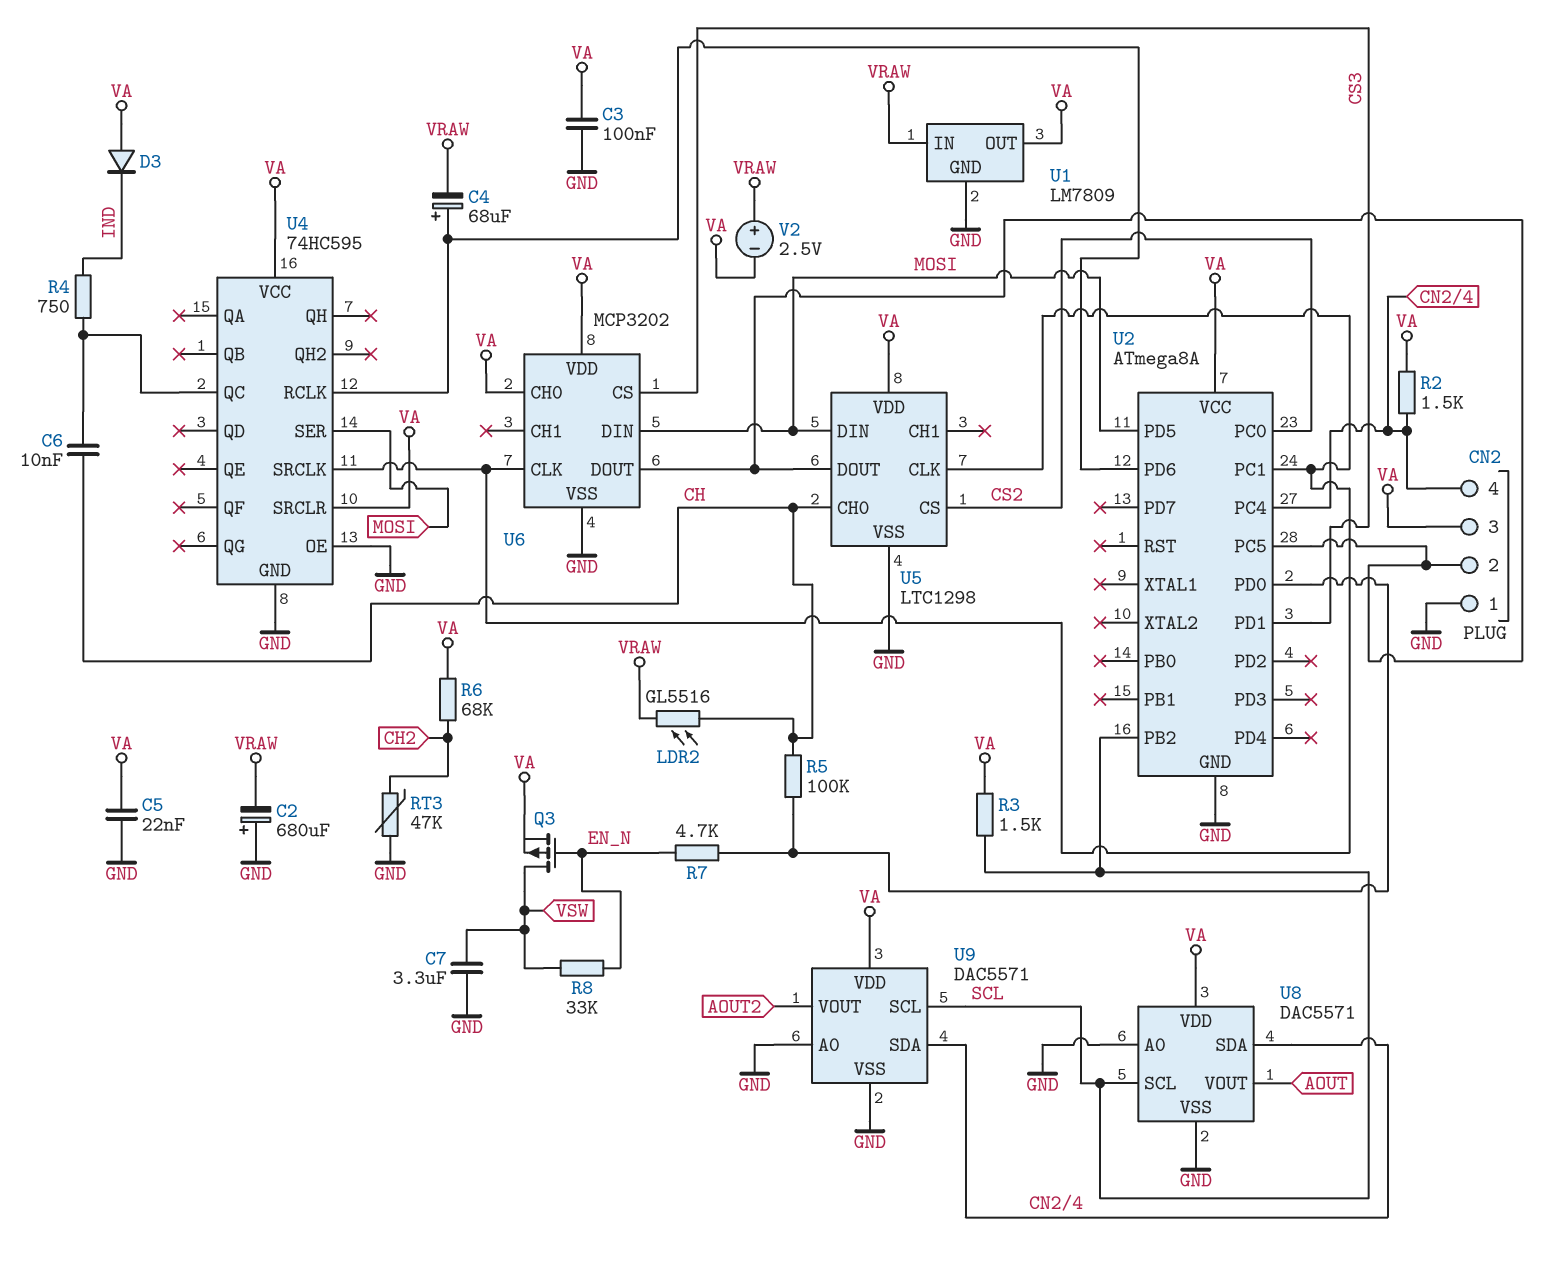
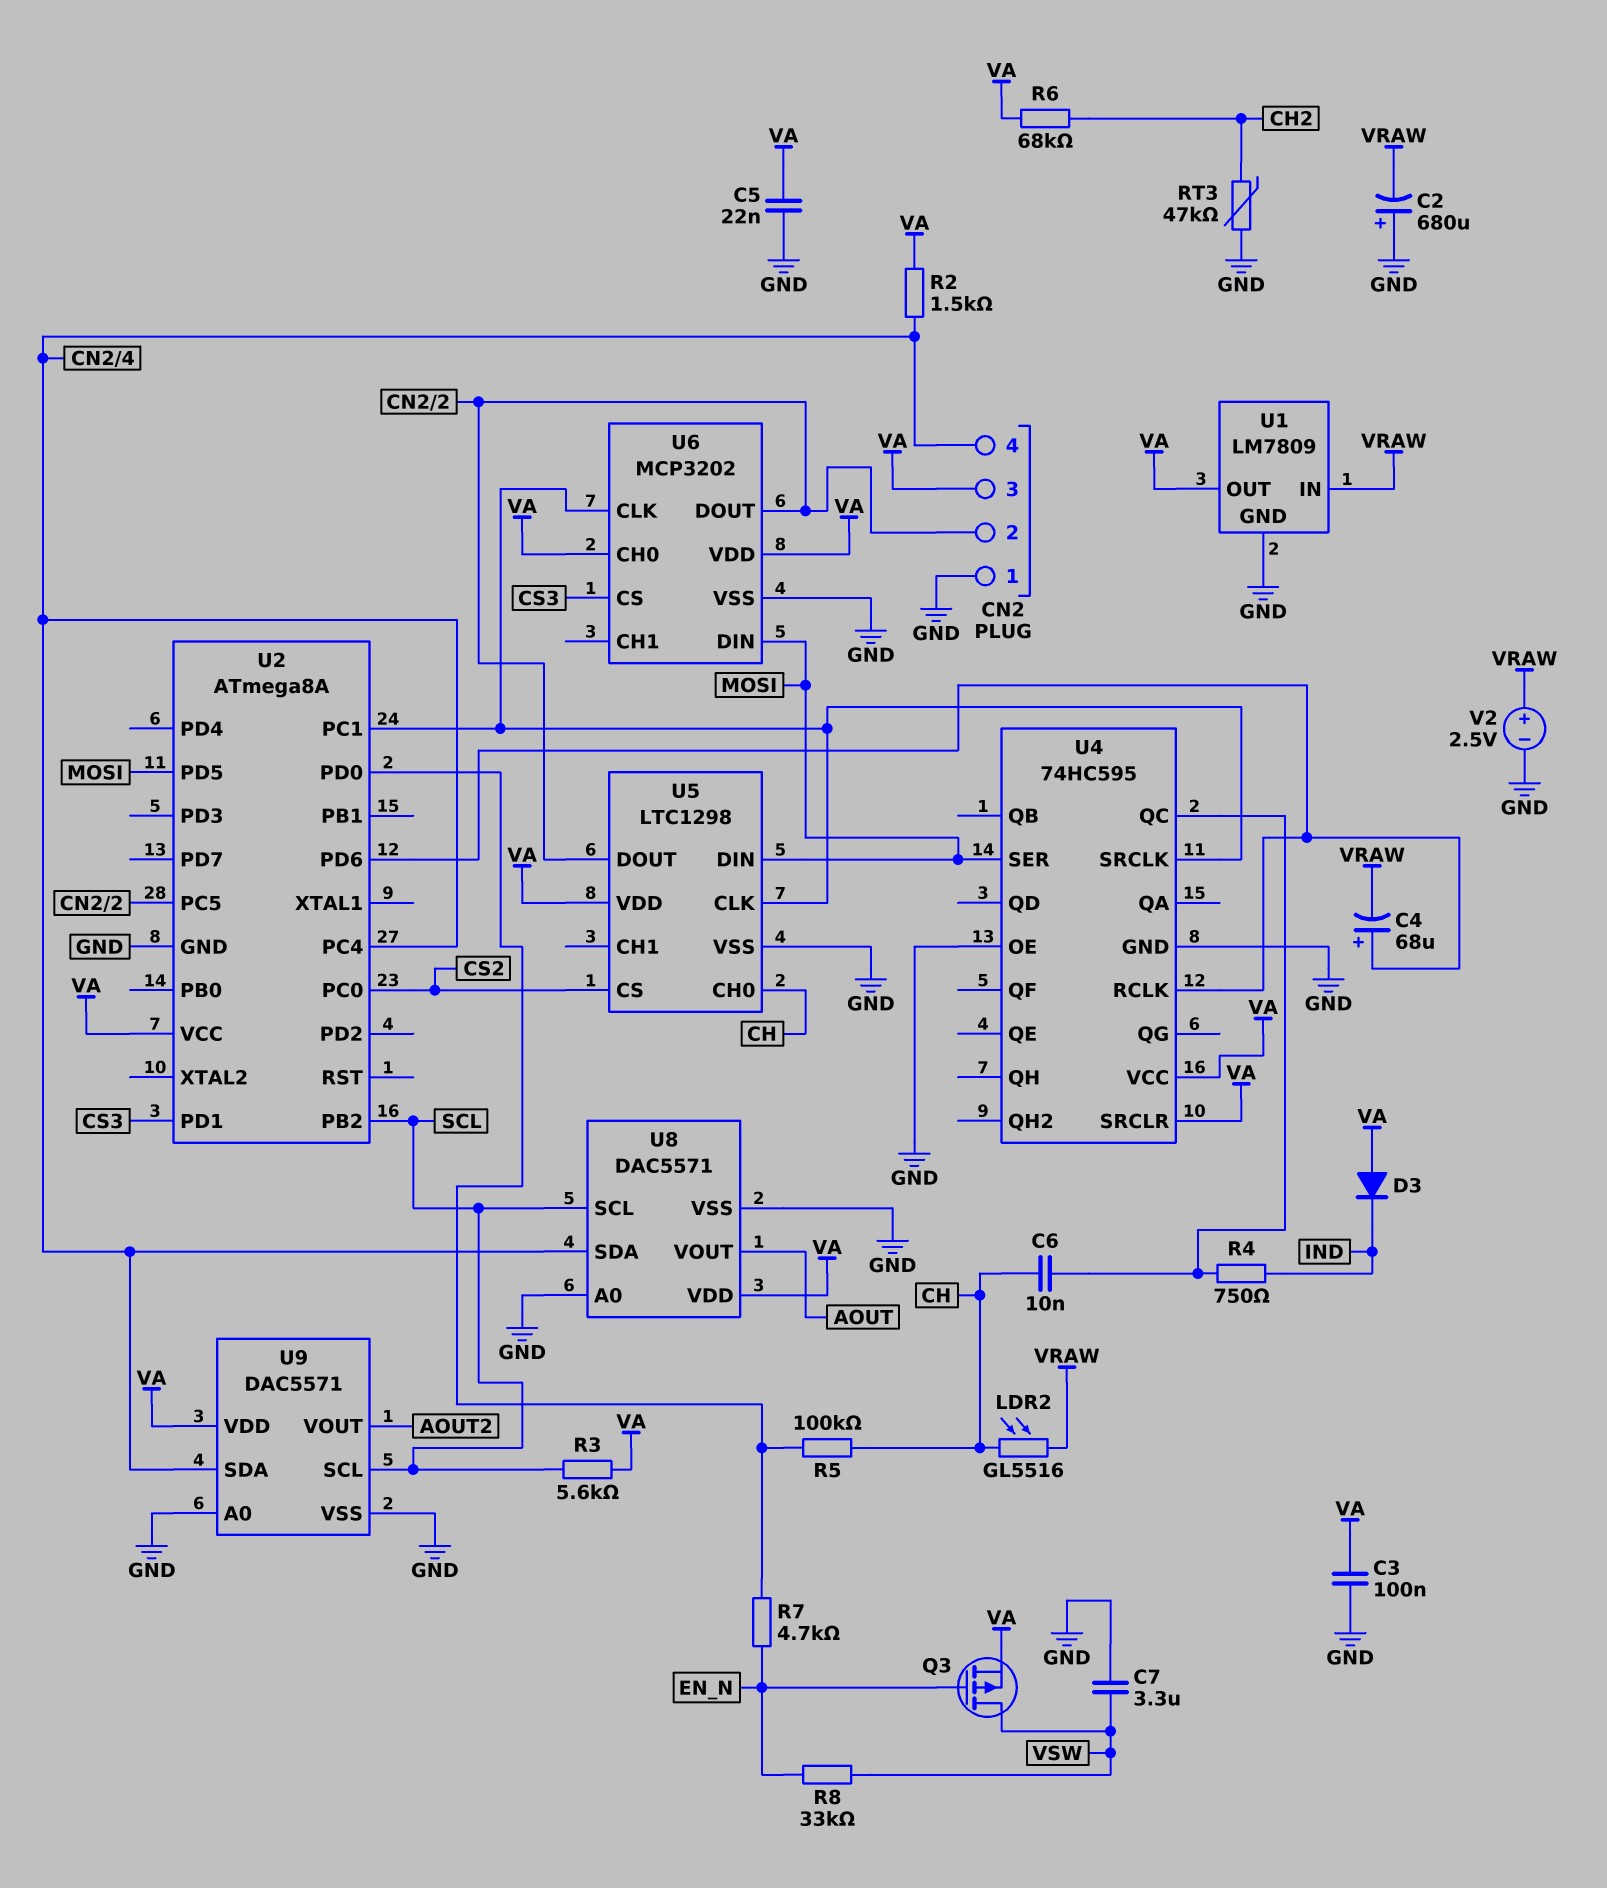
R3: 1.5k (SCL, VA) -> 5.6k (SCL, VA)
V2: 2.5V (plus VRAW, minus VA) -> 2.5V (plus VRAW, minus GND)

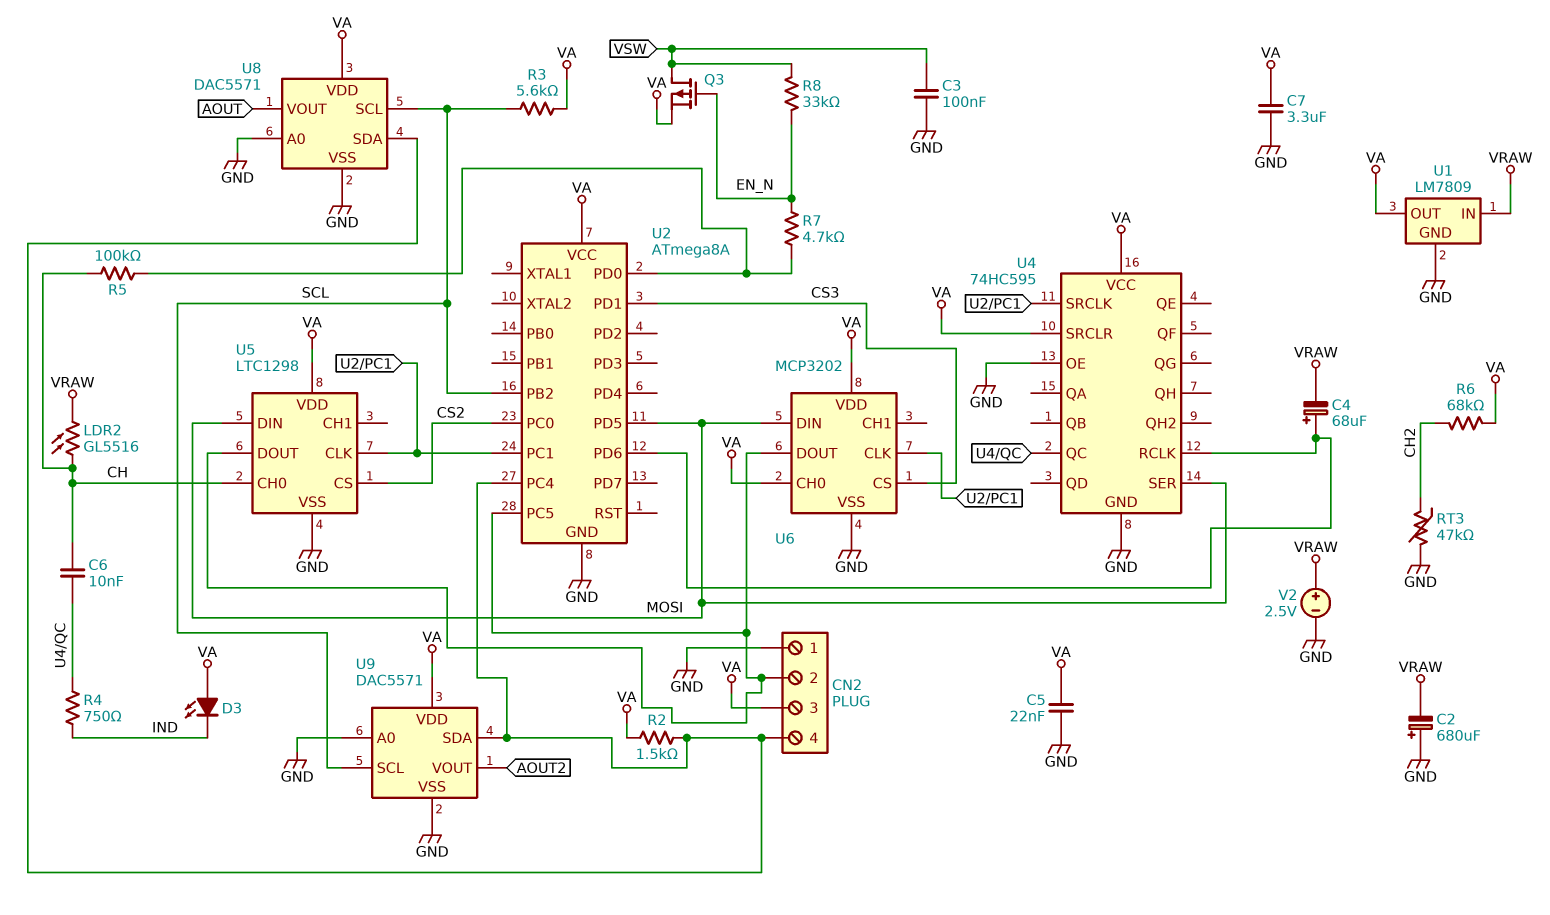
C3: 100nF (GND, VA) -> 100nF (GND, VSW)
C7: 3.3uF (GND, VSW) -> 3.3uF (GND, VA)
D3: diode (A VA, K IND) -> LED (A VA, K IND)

